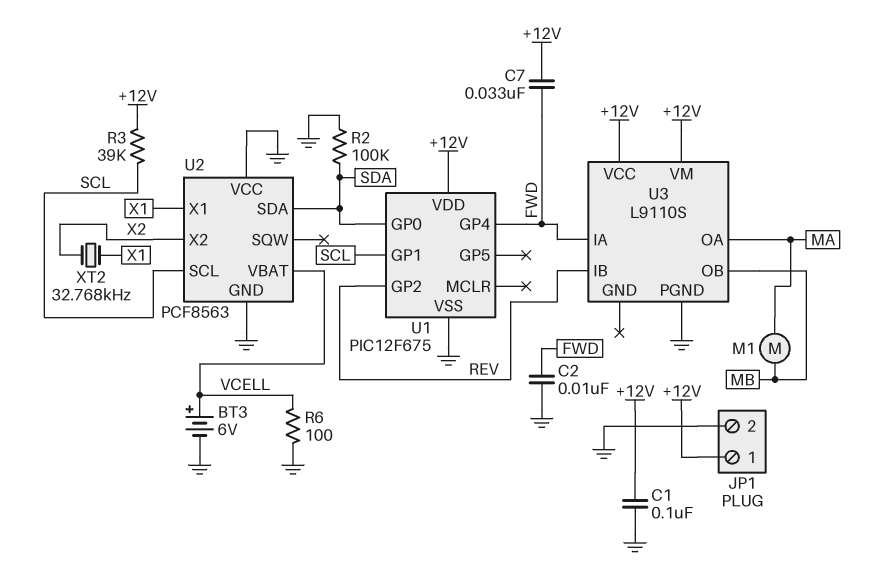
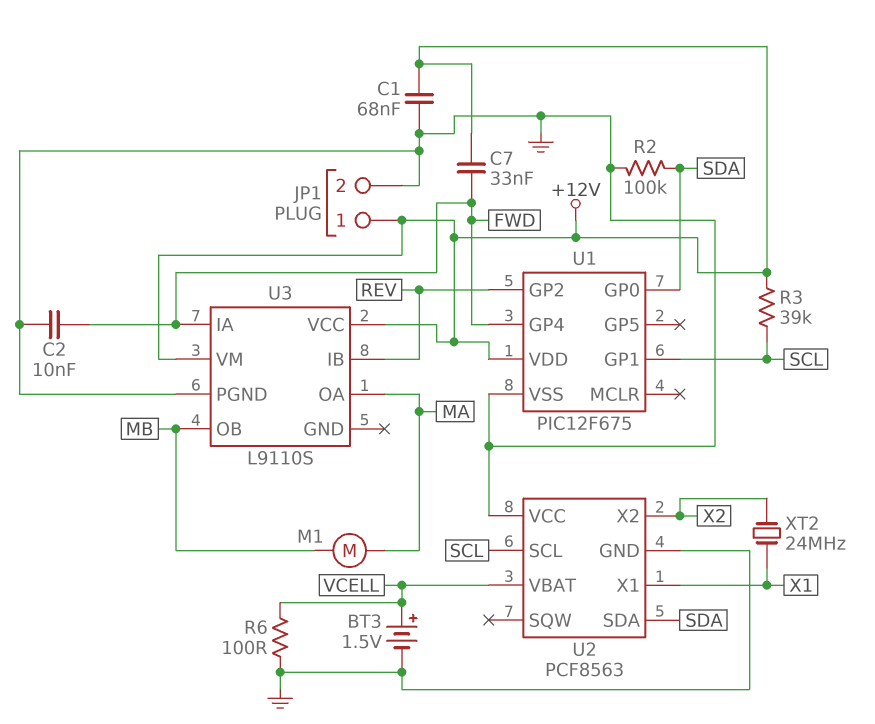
BT3: 6V (plus VCELL, minus GND) -> 1.5V (plus VCELL, minus GND)
C1: 100nF (+12V, GND) -> 68nF (+12V, GND)
XT2: 32.768kHz (X1, X2) -> 24MHz (X1, X2)

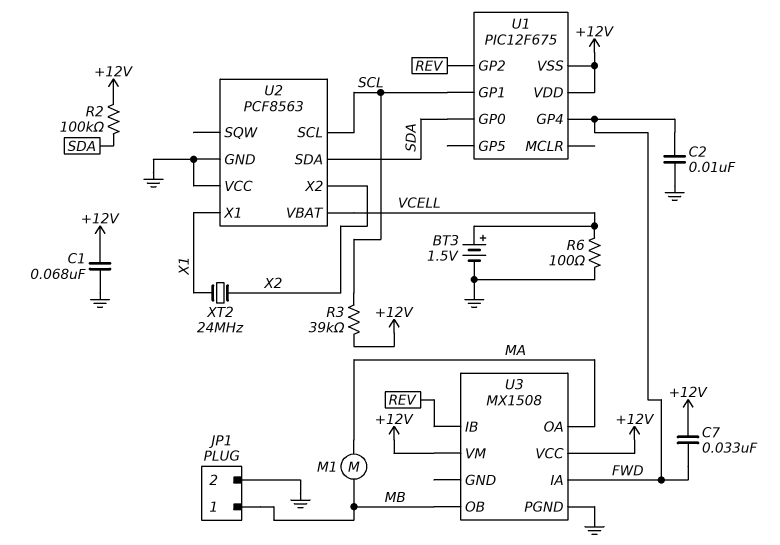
JP1 pin 1: +12V -> MB
R2: 100k (GND, SDA) -> 100k (+12V, SDA)
U1 pin VSS: GND -> +12V
U3: L9110S -> MX1508

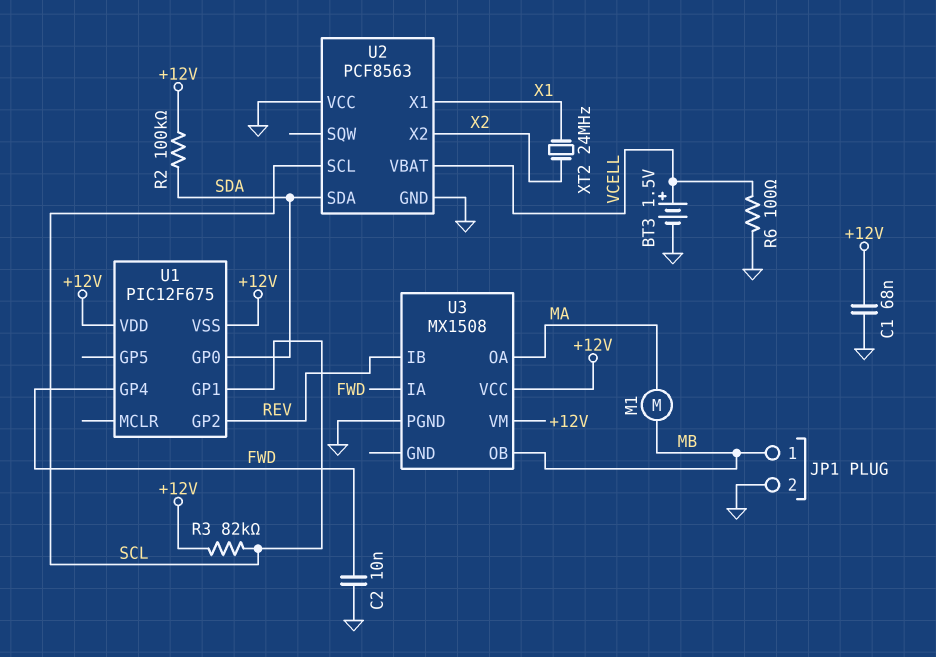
C7: 33nF (+12V, FWD) -> none
R3: 39k (+12V, SCL) -> 82k (+12V, SCL)

